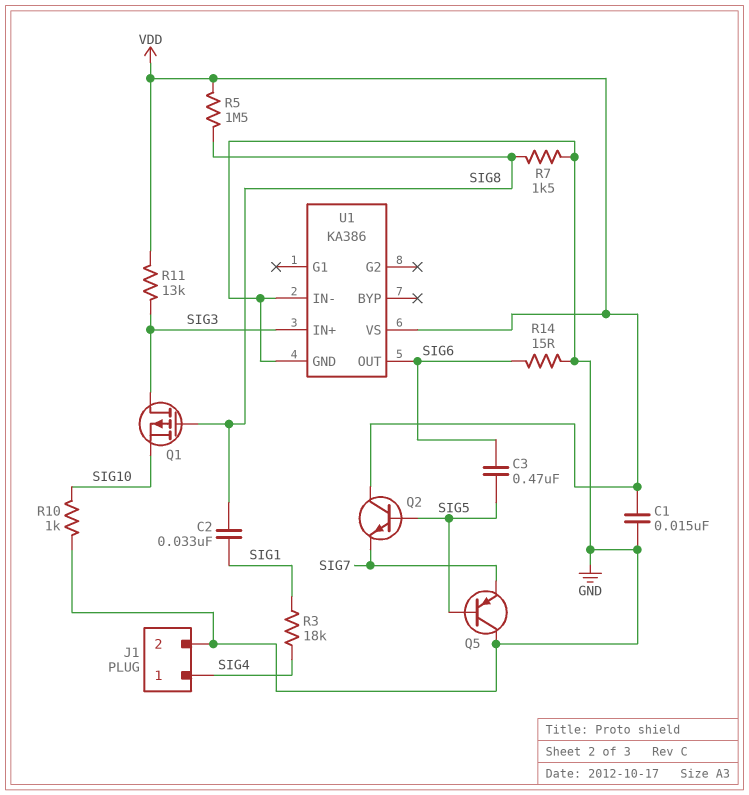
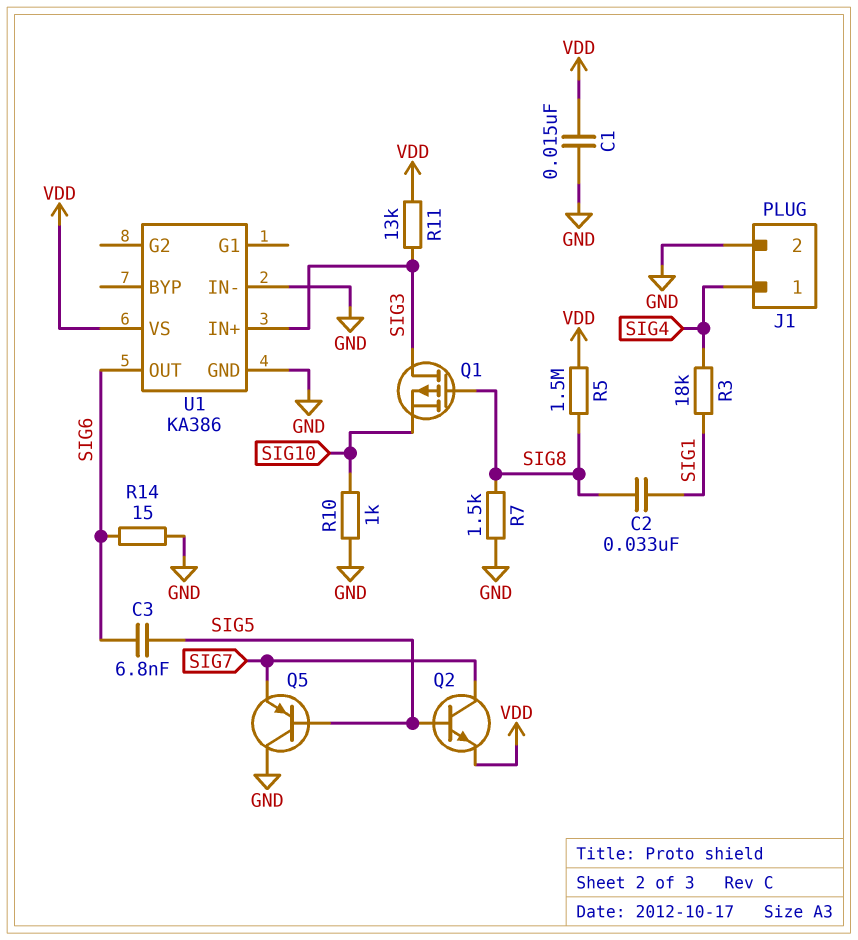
C3: 470nF (SIG5, SIG6) -> 6.8nF (SIG5, SIG6)
Q2: NPN (B SIG5, C VDD, E SIG7) -> NPN (B SIG5, C SIG7, E VDD)

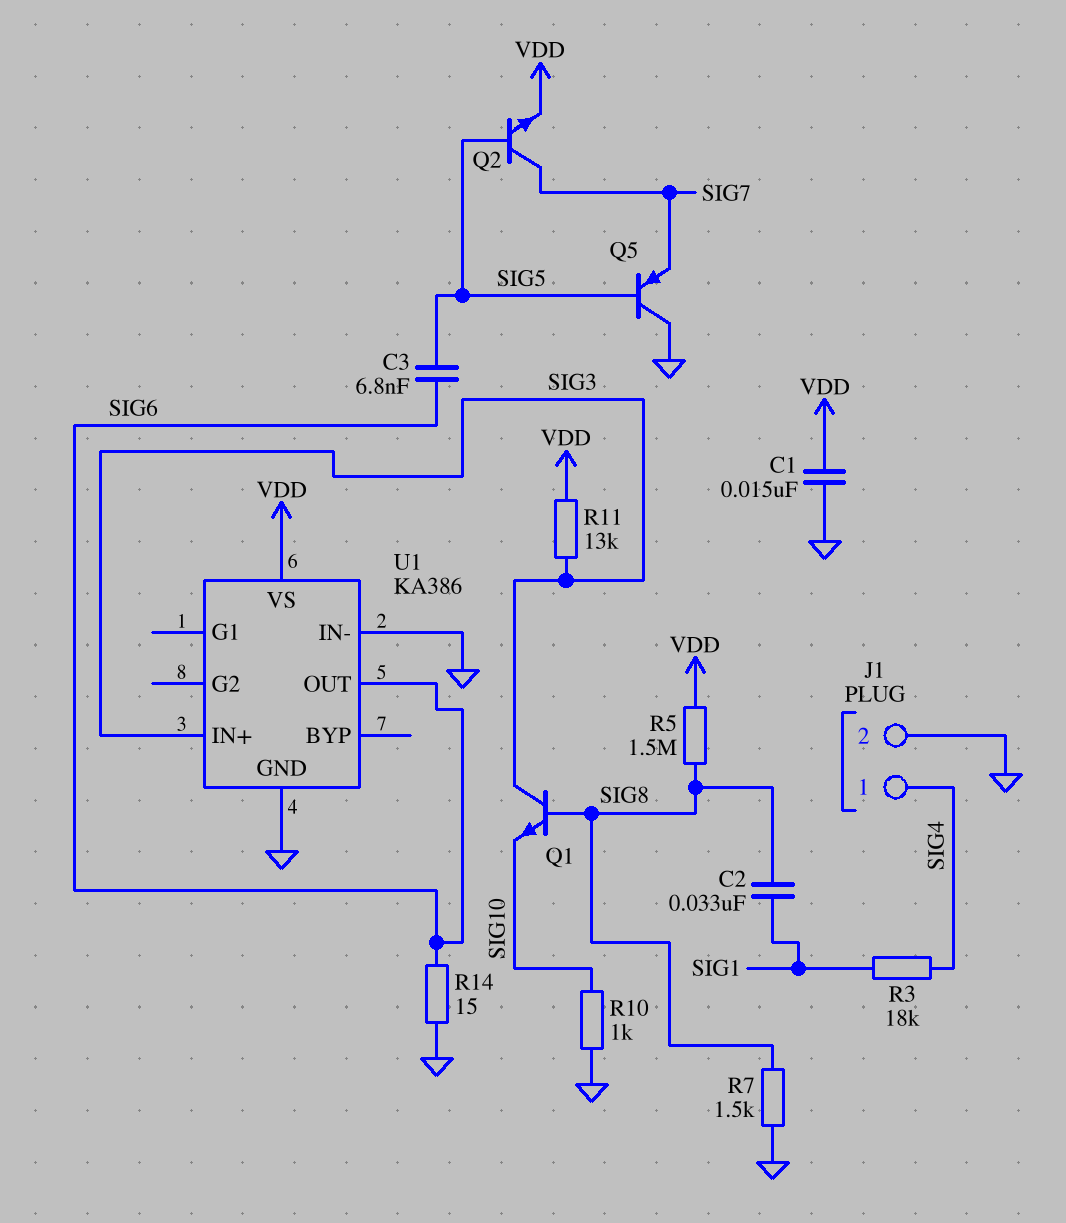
Q1: PMOS (G SIG8, D SIG3, S SIG10) -> NPN (B SIG8, C SIG3, E SIG10)

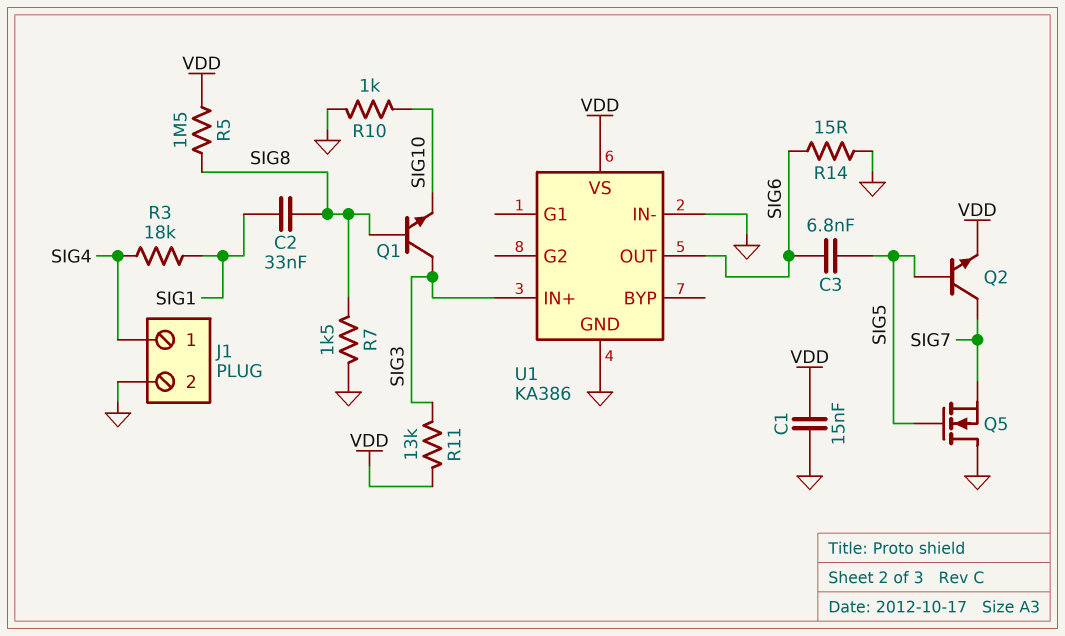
Q5: PNP (B SIG5, C GND, E SIG7) -> NMOS (G SIG5, D GND, S SIG7)

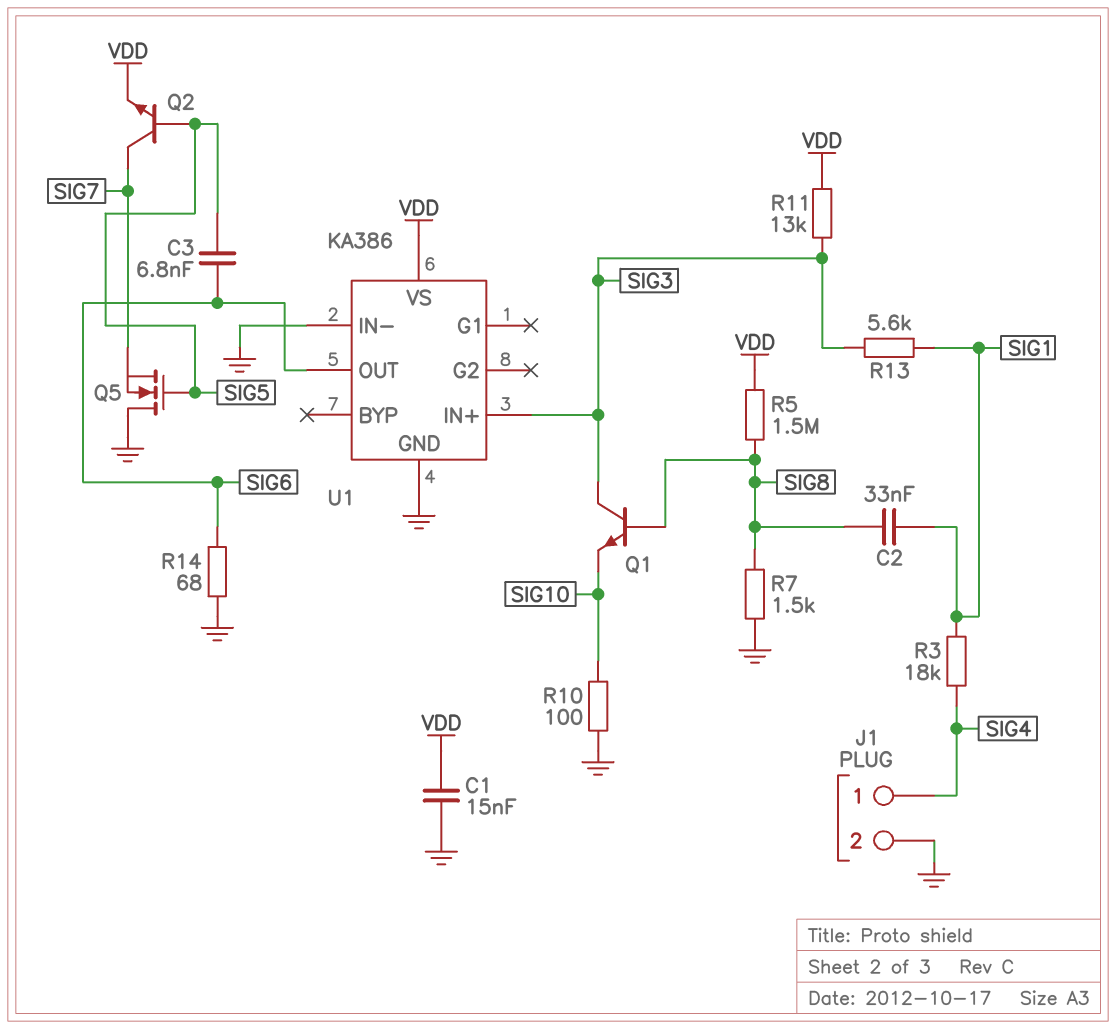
R10: 1k (GND, SIG10) -> 100 (GND, SIG10)
R13: none -> 5.6k (SIG1, SIG3)
R14: 15 (GND, SIG6) -> 68 (GND, SIG6)

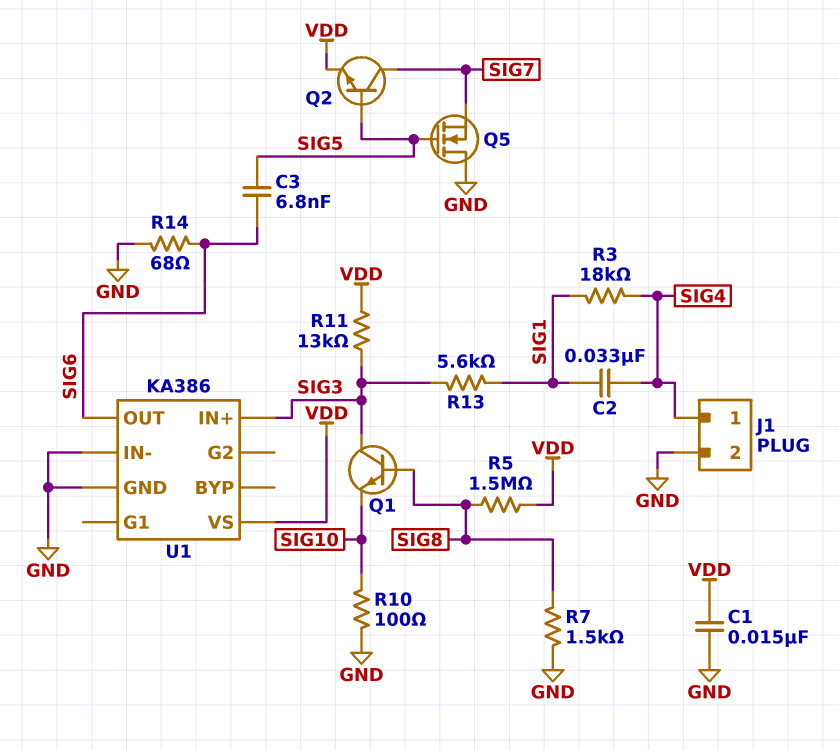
C2: 33nF (SIG1, SIG8) -> 33nF (SIG1, SIG4)

